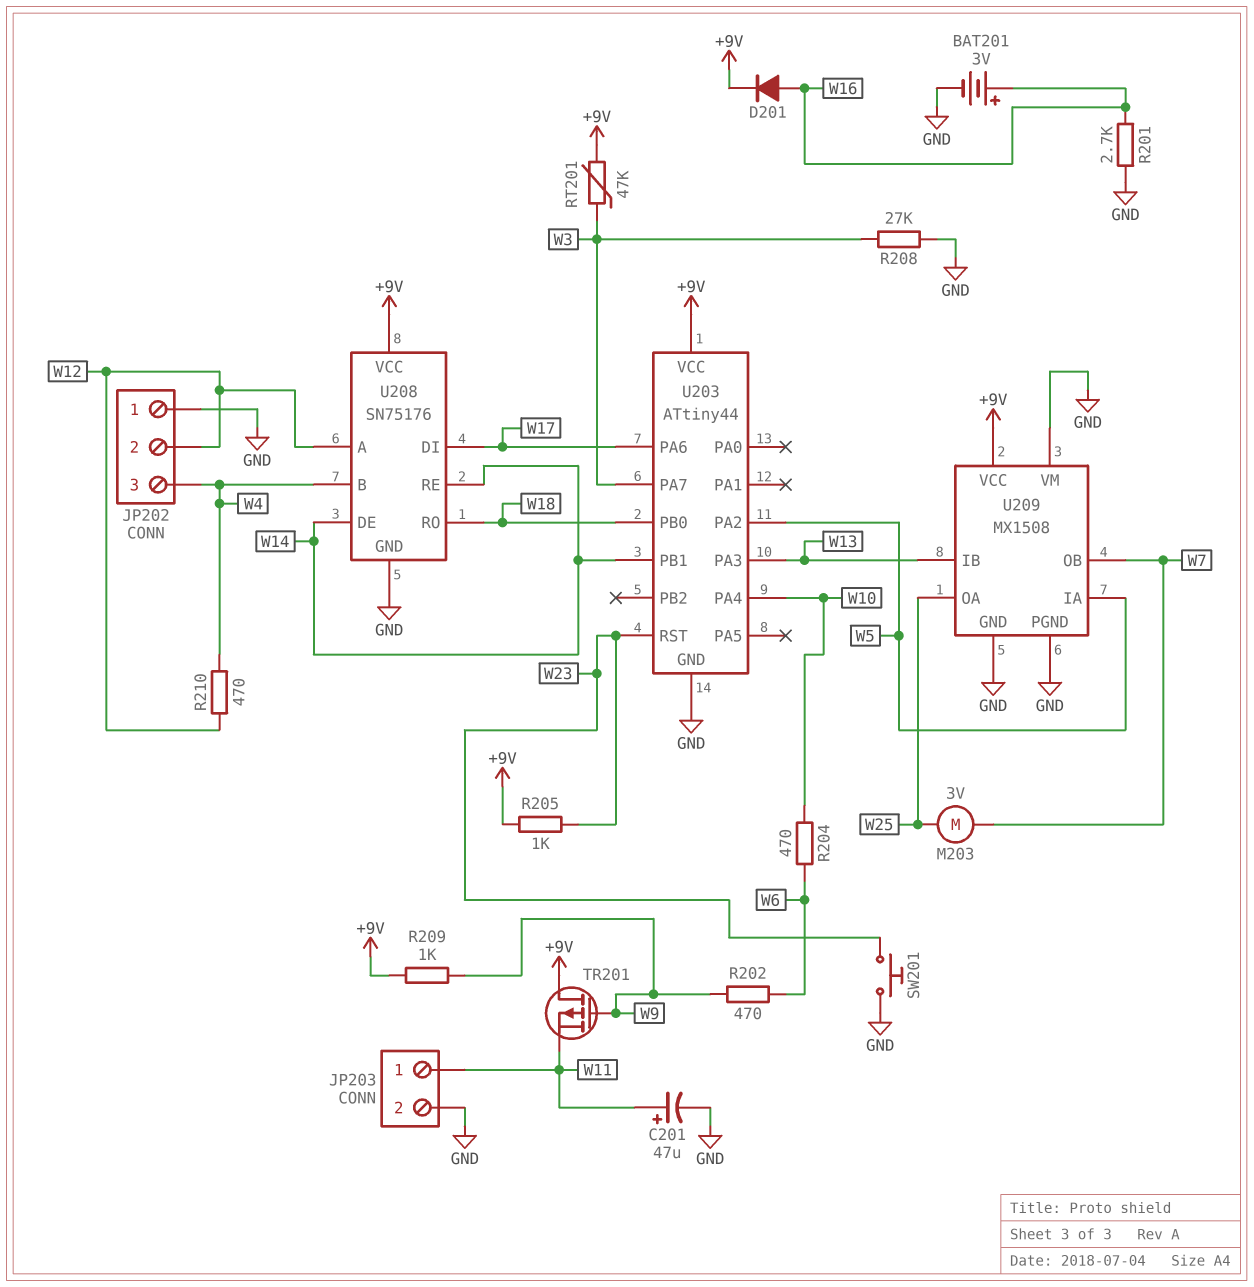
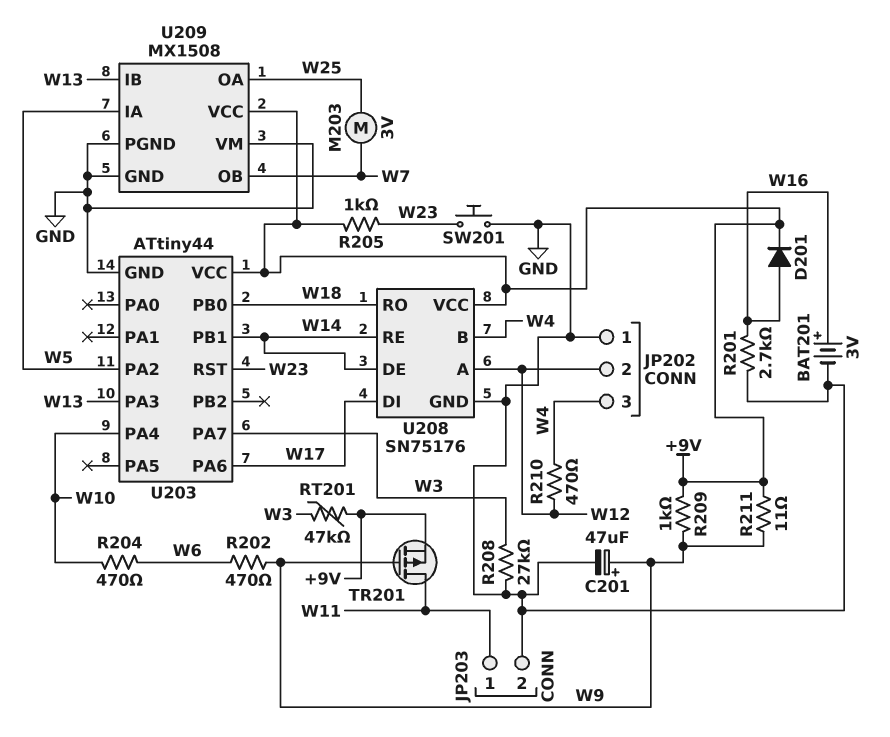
C201: 47uF (plus W11, minus GND) -> 47uF (plus W9, minus GND)
R211: none -> 11 (+9V, W9)
TR201: PMOS (G W9, D +9V, S W11) -> PMOS (G W9, D W11, S +9V)

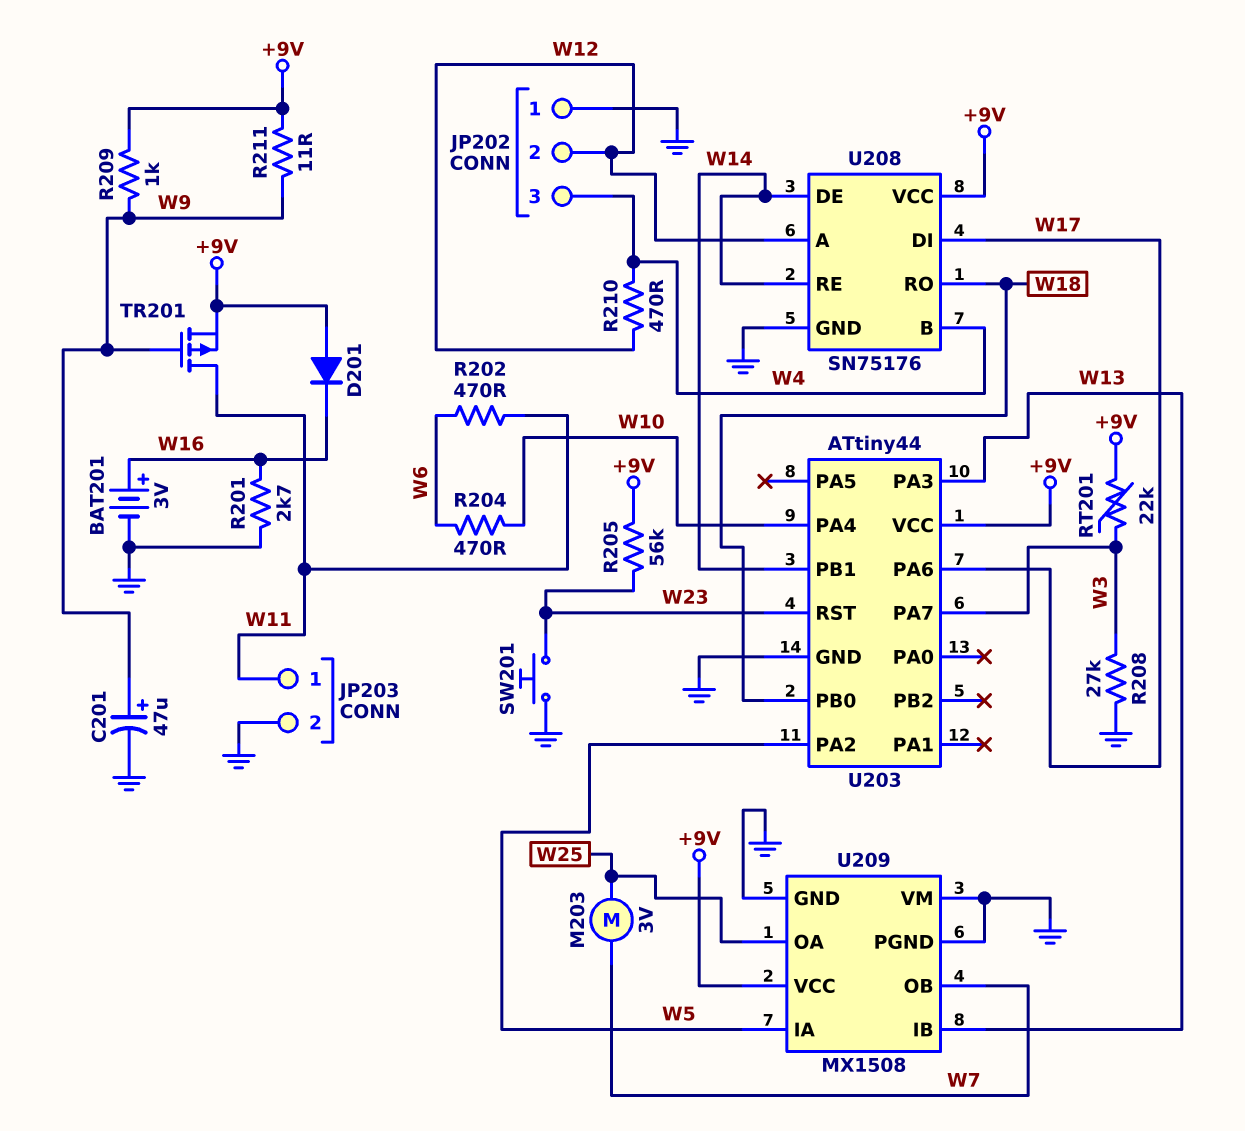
D201: diode (A W16, K +9V) -> diode (A +9V, K W16)
R202: 470 (W6, W9) -> 470 (W6, W11)
R205: 1k (+9V, W23) -> 56k (+9V, W23)
RT201: 47k (+9V, W3) -> 22k (+9V, W3)

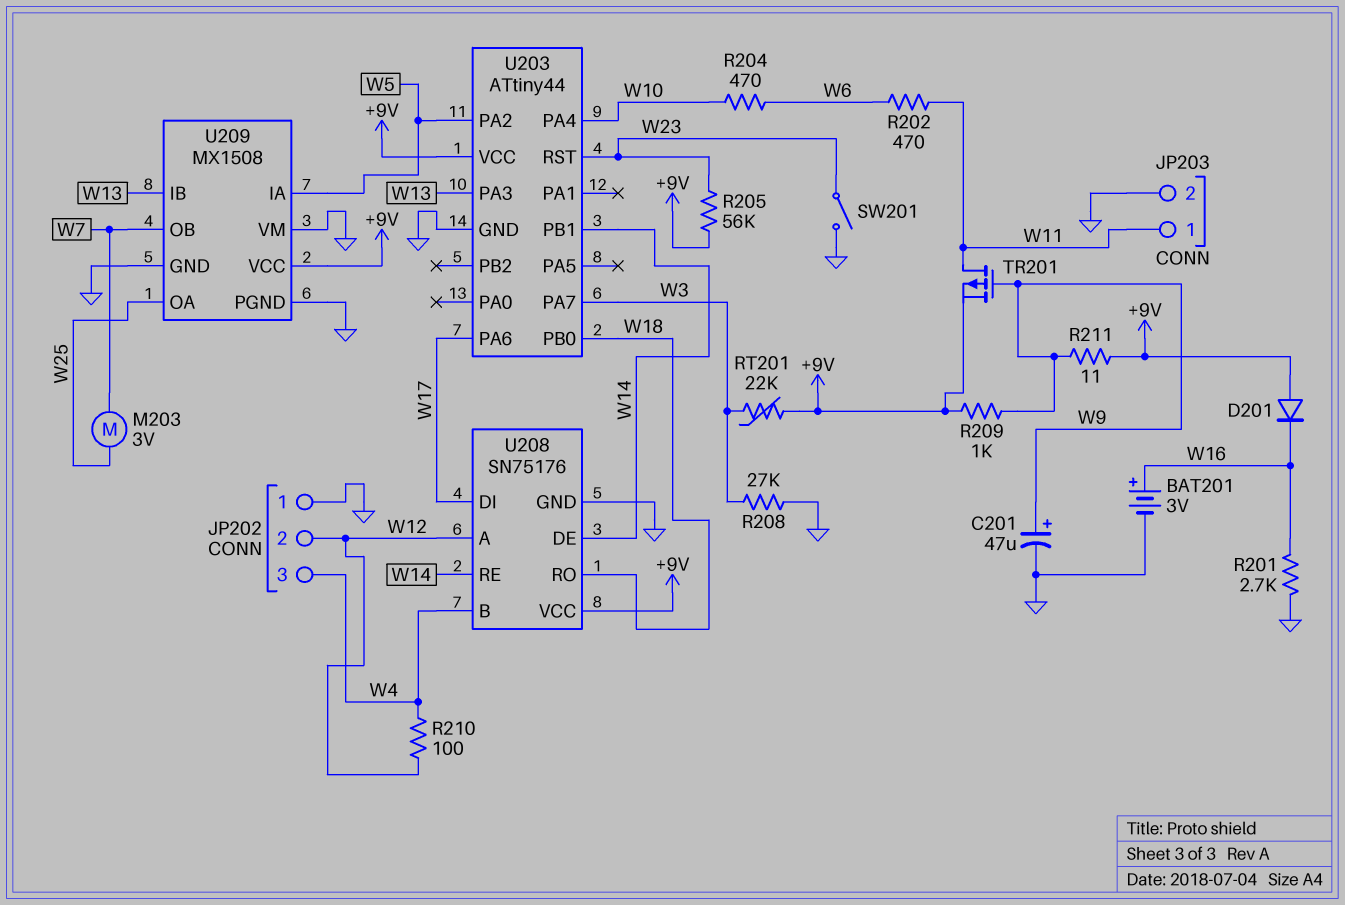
R210: 470 (W4, W12) -> 100 (W4, W12)
SW201: button (GND, W23) -> switch (GND, W23)

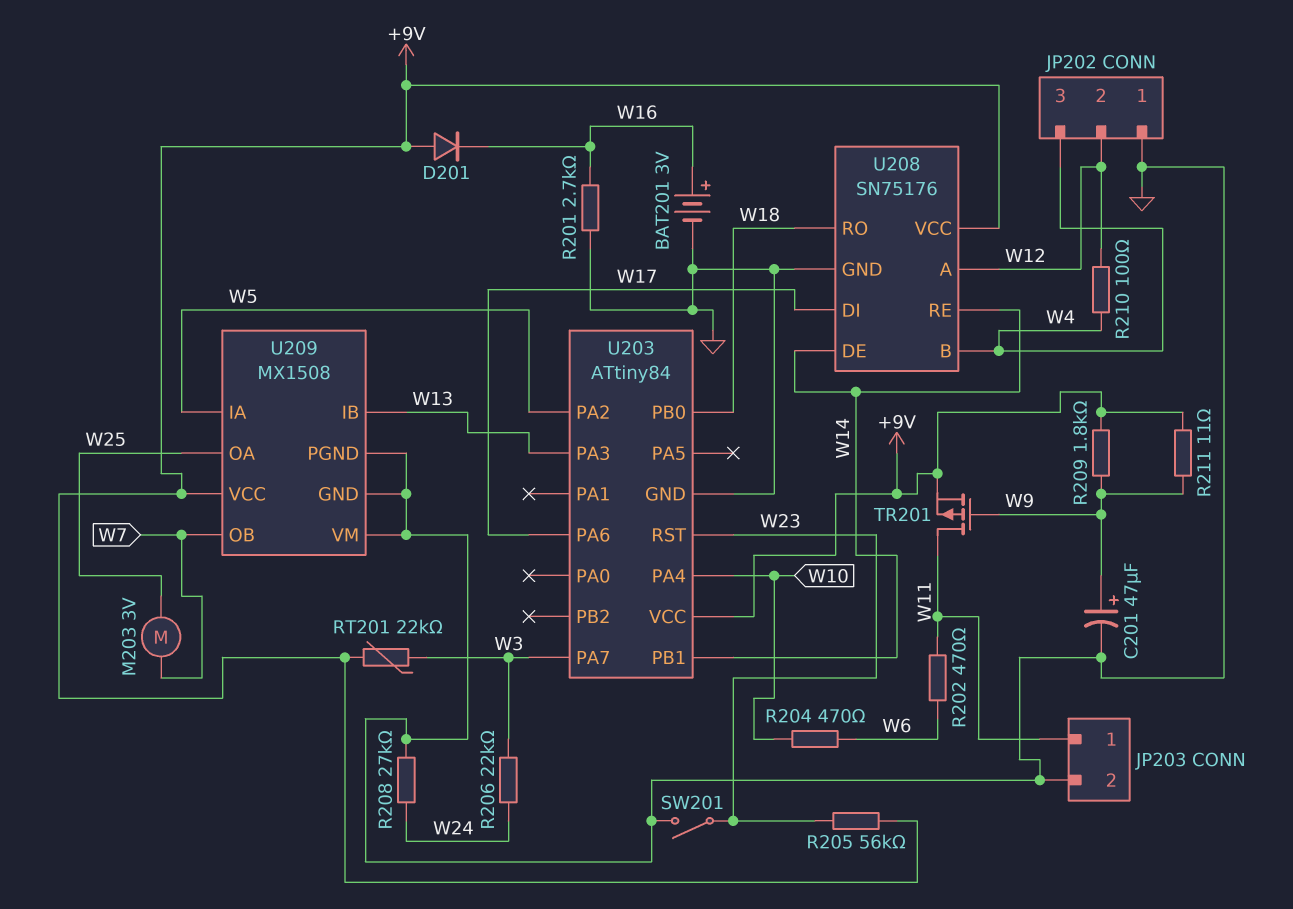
R206: none -> 22k (W3, W24)
R208: 27k (GND, W3) -> 27k (GND, W24)
R209: 1k (+9V, W9) -> 1.8k (+9V, W9)
U203: ATtiny44 -> ATtiny84

